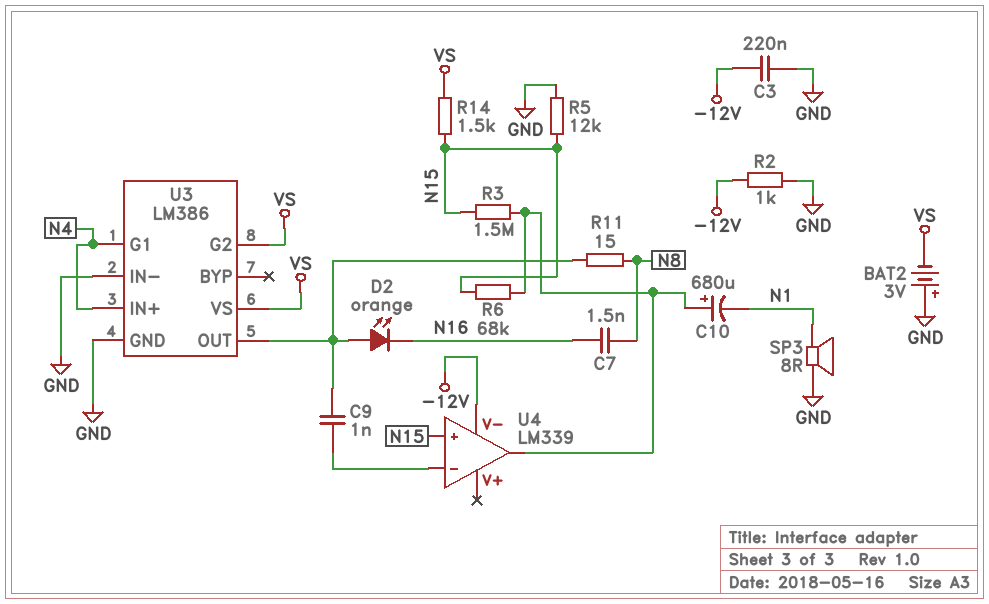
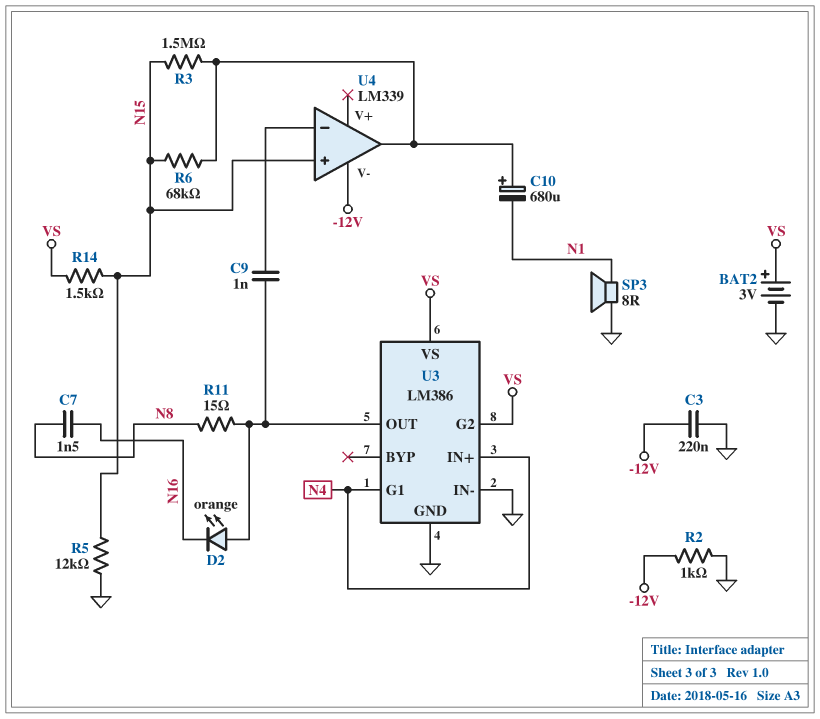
BAT2: 3V (plus GND, minus VS) -> 3V (plus VS, minus GND)

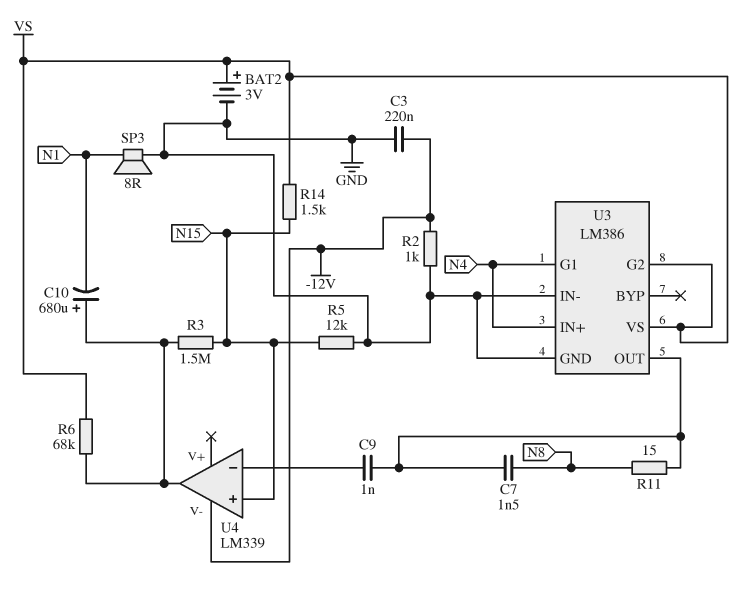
C7: 1.5nF (N8, N16) -> 1.5nF (N8, U3/OUT)
D2: LED orange (A U3/OUT, K N16) -> none
R6: 68k (N15, U4/out) -> 68k (U4/out, VS)

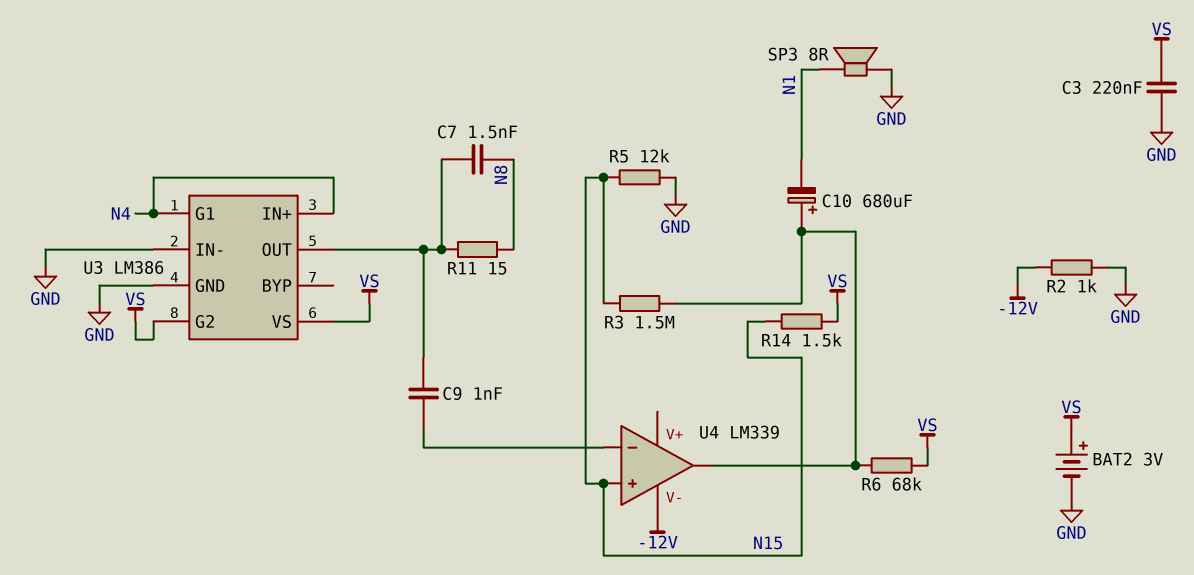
C3: 220nF (-12V, GND) -> 220nF (GND, VS)

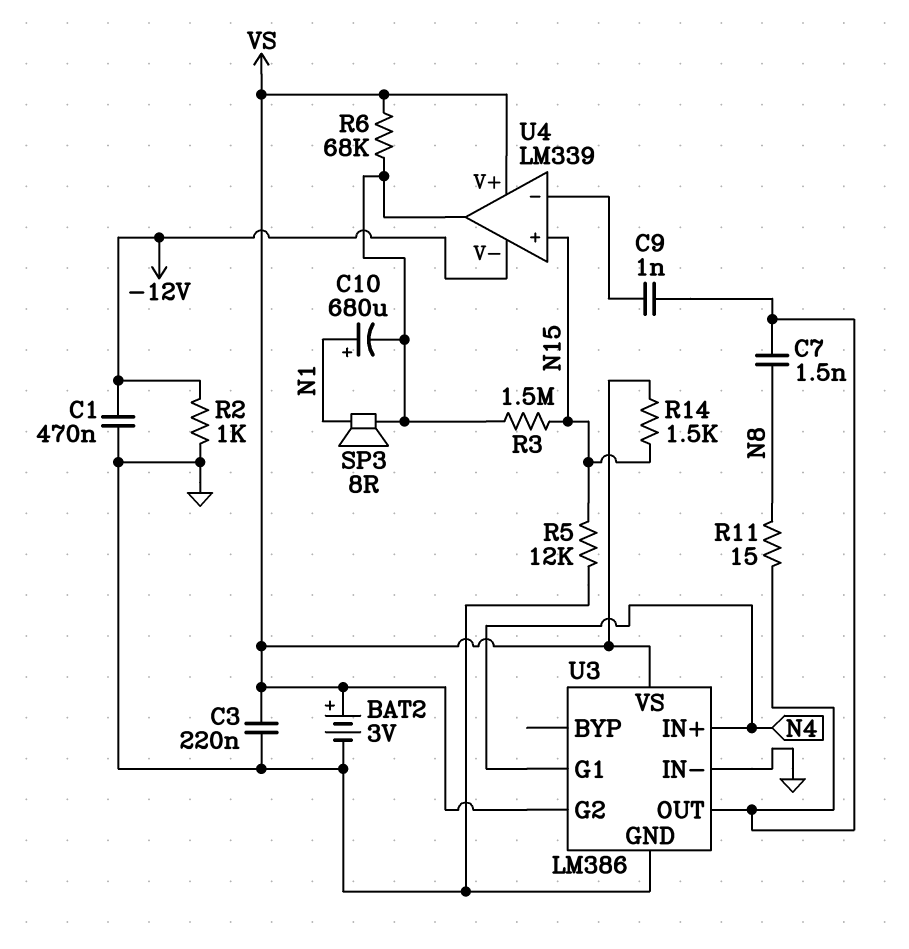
C1: none -> 470nF (-12V, GND)
C10: 680uF (plus U4/out, minus N1) -> 680uF (plus N1, minus U4/out)
SP3: speaker 8R (GND, N1) -> speaker 8R (N1, U4/out)
U4 pin V+: none -> VS

